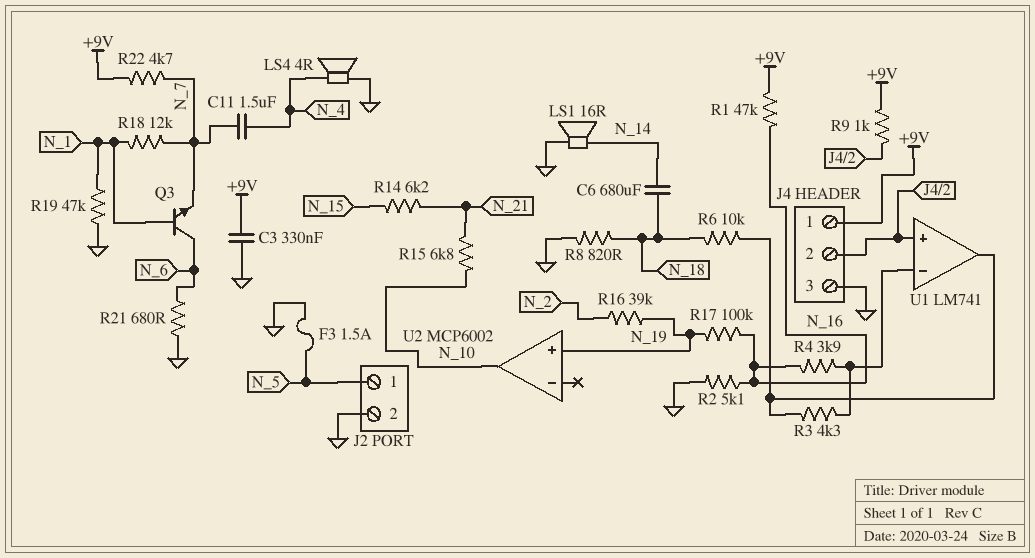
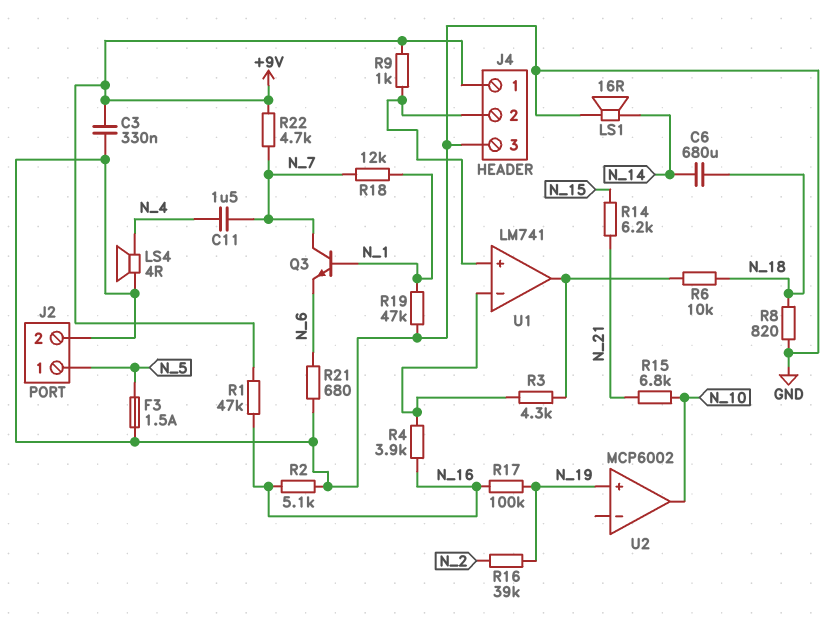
Q3: NPN (B N_1, C N_6, E N_7) -> NPN (B N_1, C N_7, E N_6)

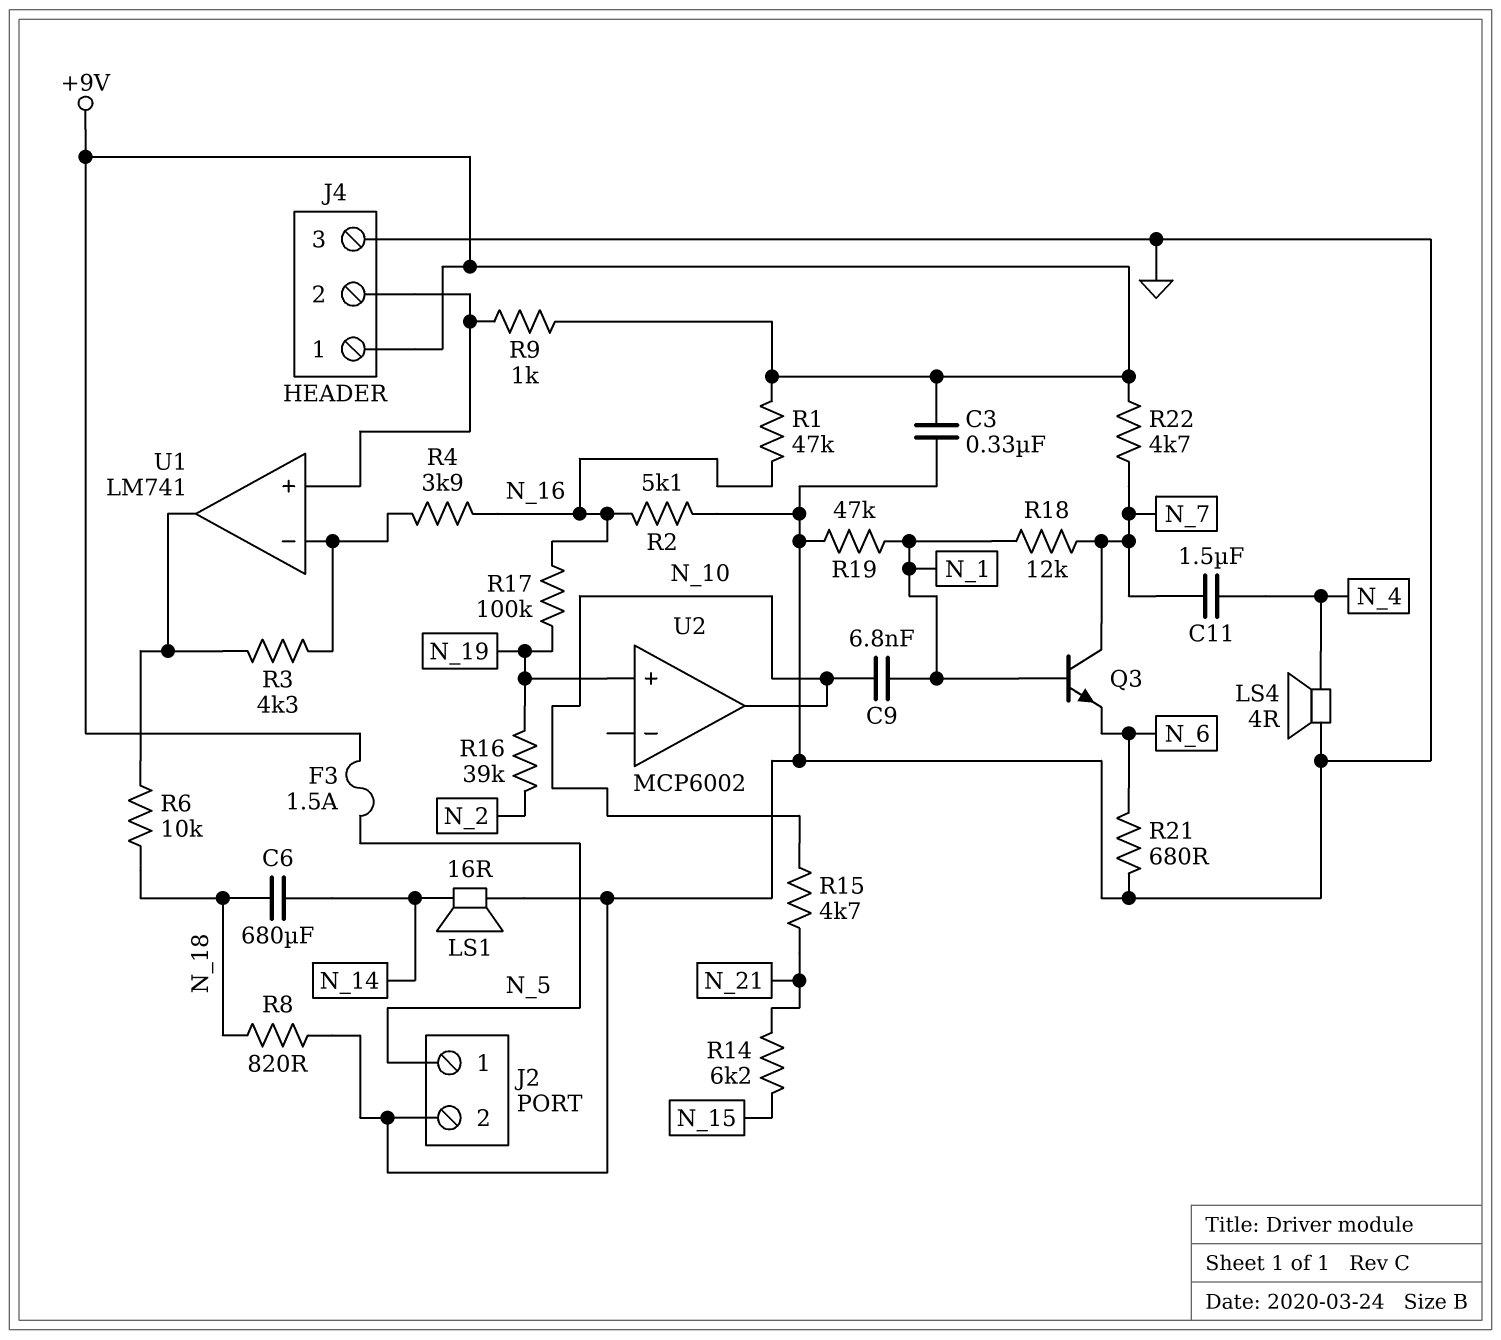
C9: none -> 6.8nF (N_1, N_10)
F3: 1.5A (GND, N_5) -> 1.5A (+9V, N_5)
R15: 6.8k (N_10, N_21) -> 4.7k (N_10, N_21)

